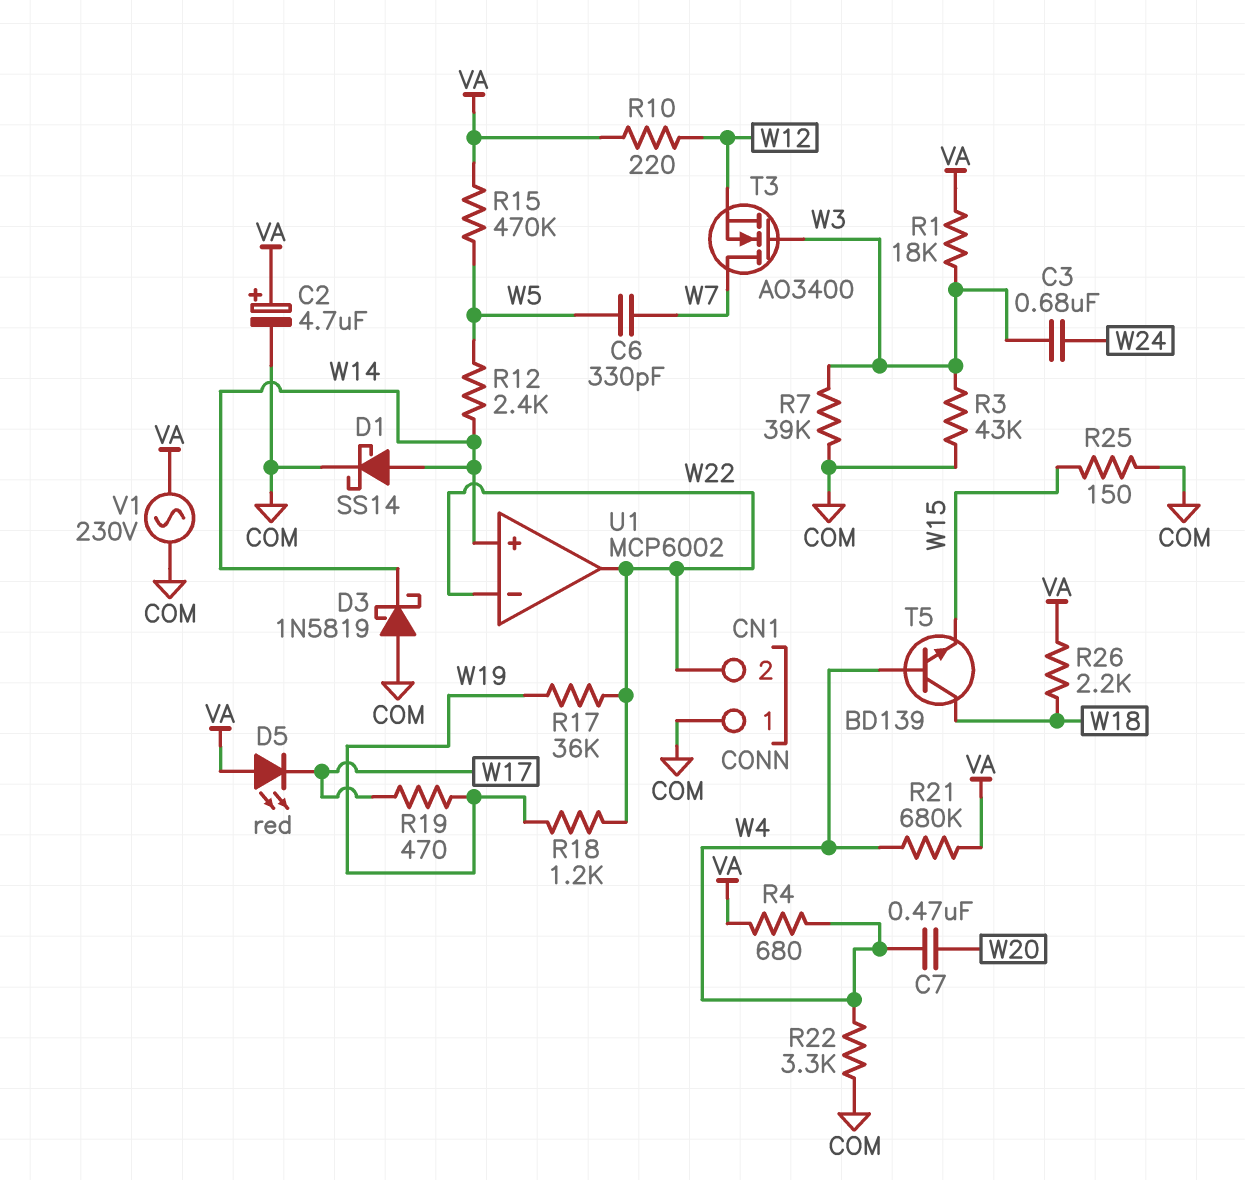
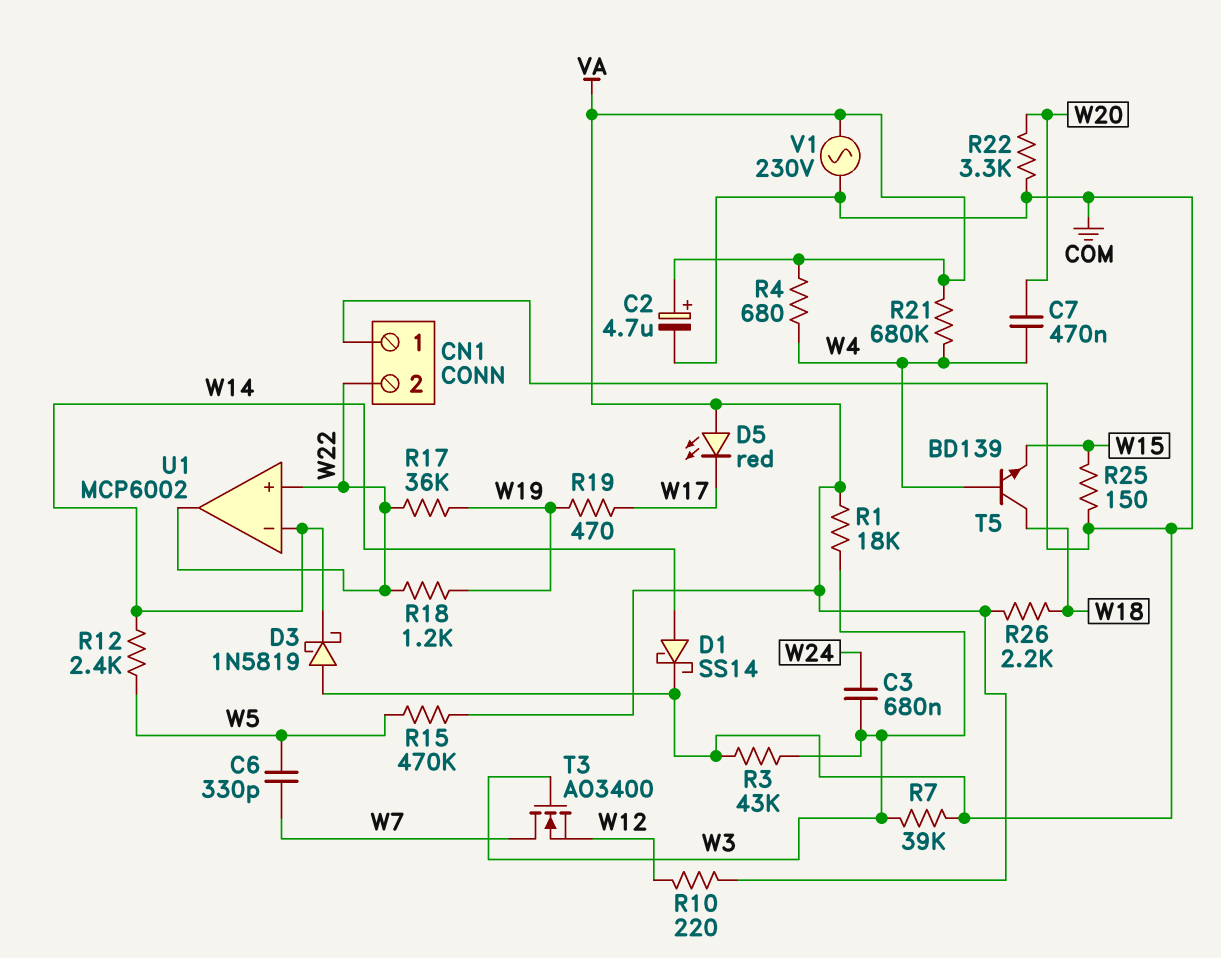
R22: 3.3k (COM, W4) -> 3.3k (COM, W20)
U1 pin in+: W14 -> W22
U1 pin in-: W22 -> W14

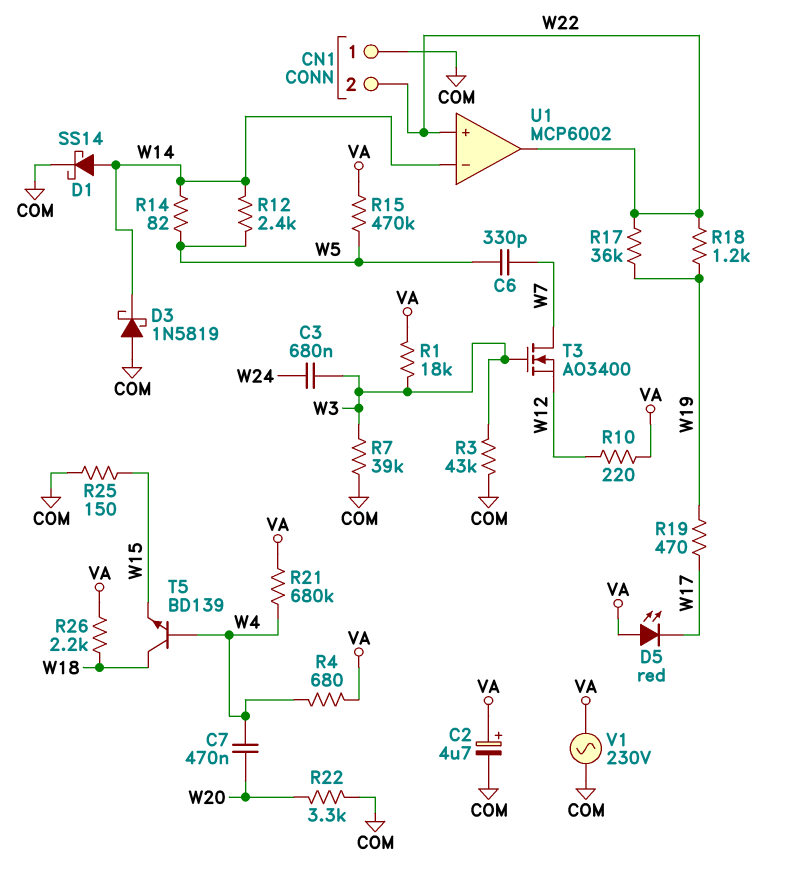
R14: none -> 82 (W5, W14)

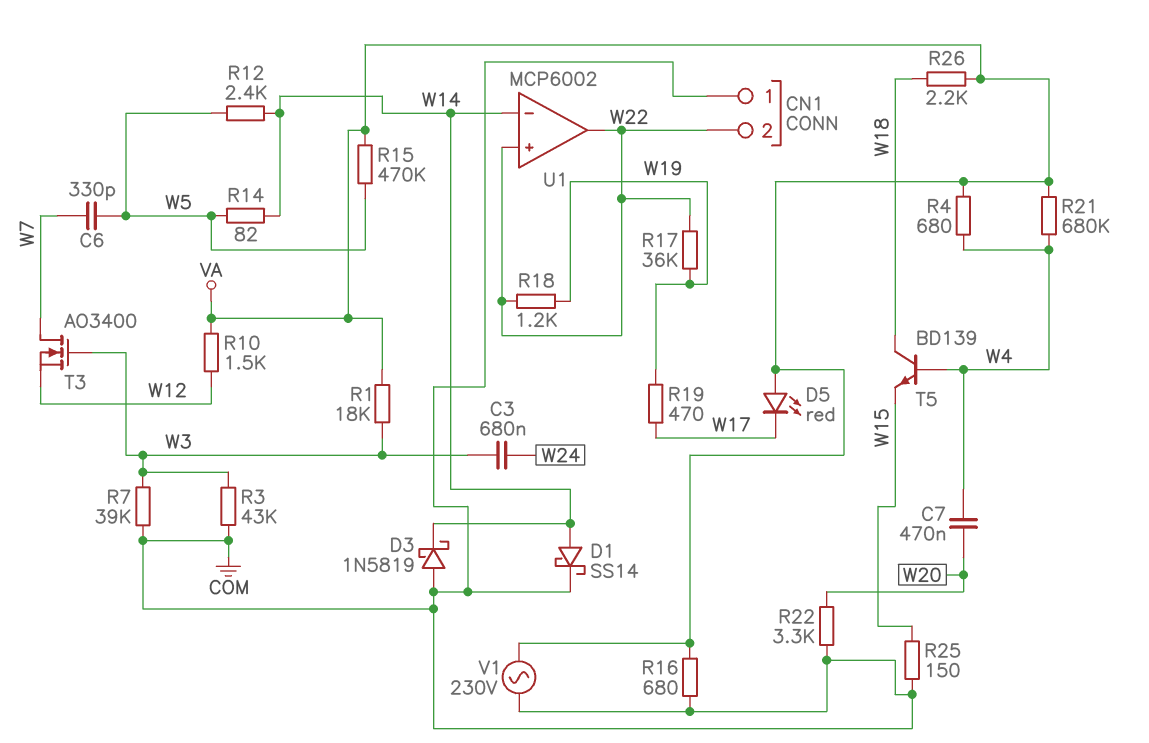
C2: 4.7uF (plus VA, minus COM) -> none
R10: 220 (VA, W12) -> 1.5k (VA, W12)
R16: none -> 680 (COM, VA)

